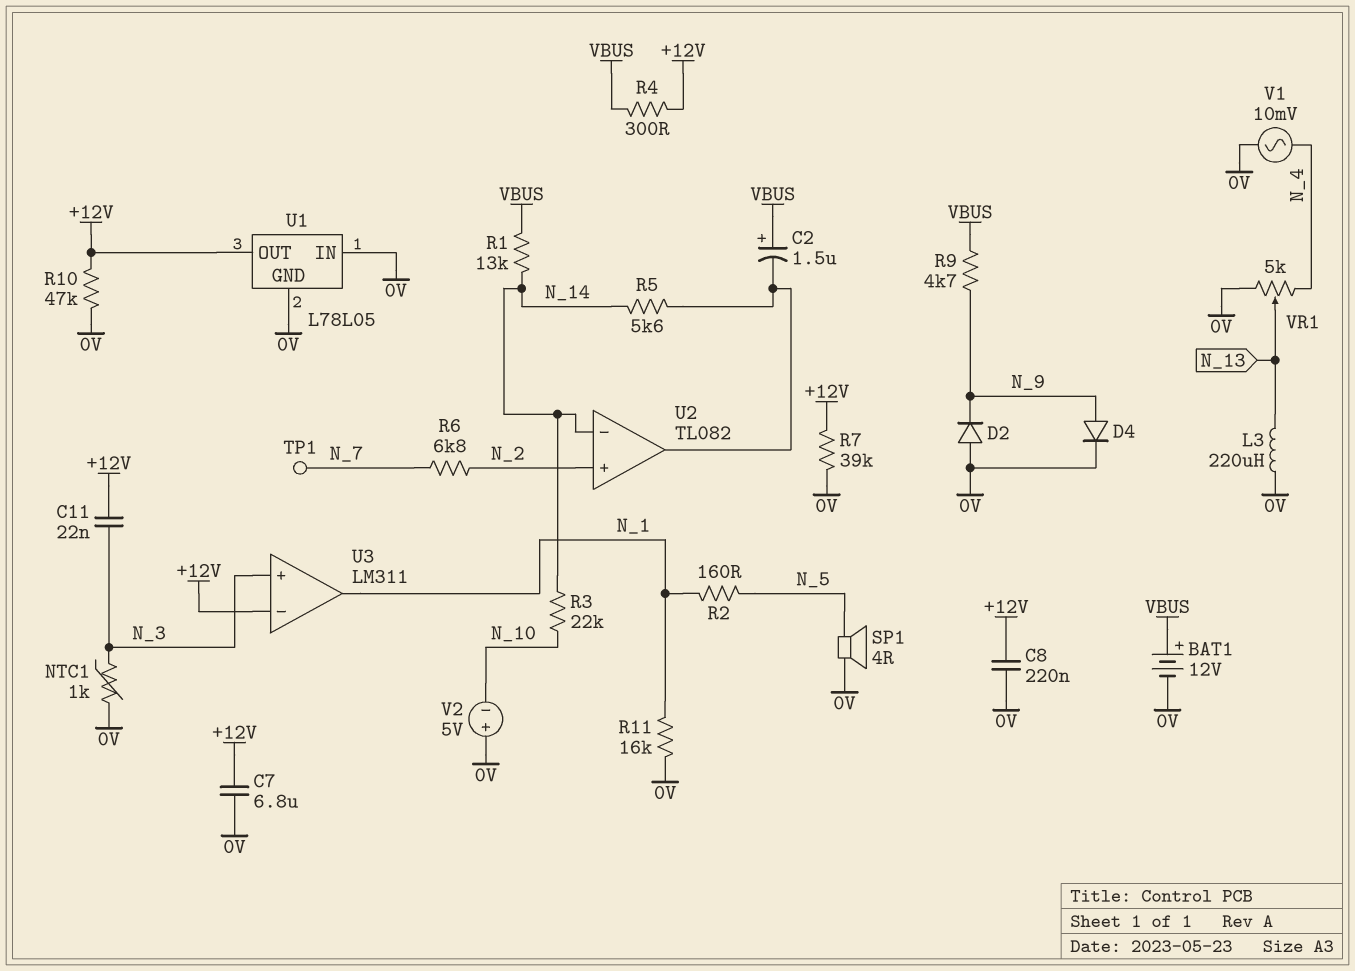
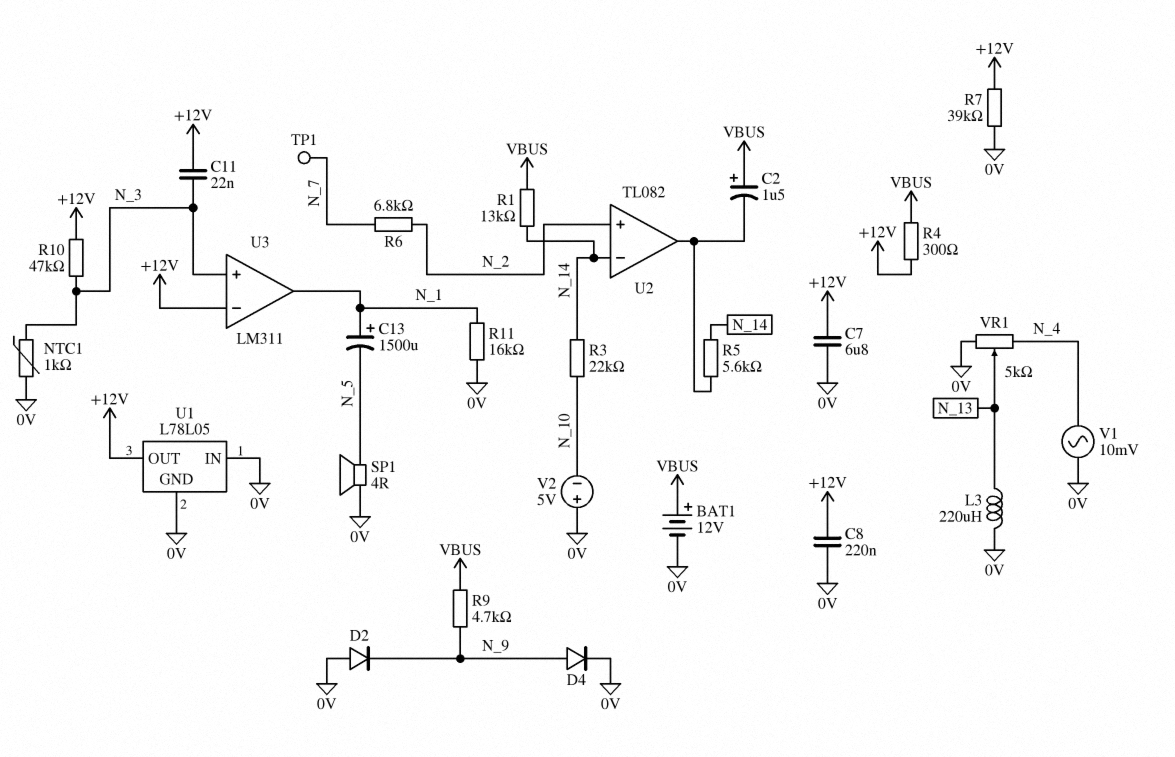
C13: none -> 1500uF (plus N_1, minus N_5)
R2: 160 (N_1, N_5) -> none
R10: 47k (+12V, 0V) -> 47k (+12V, N_3)

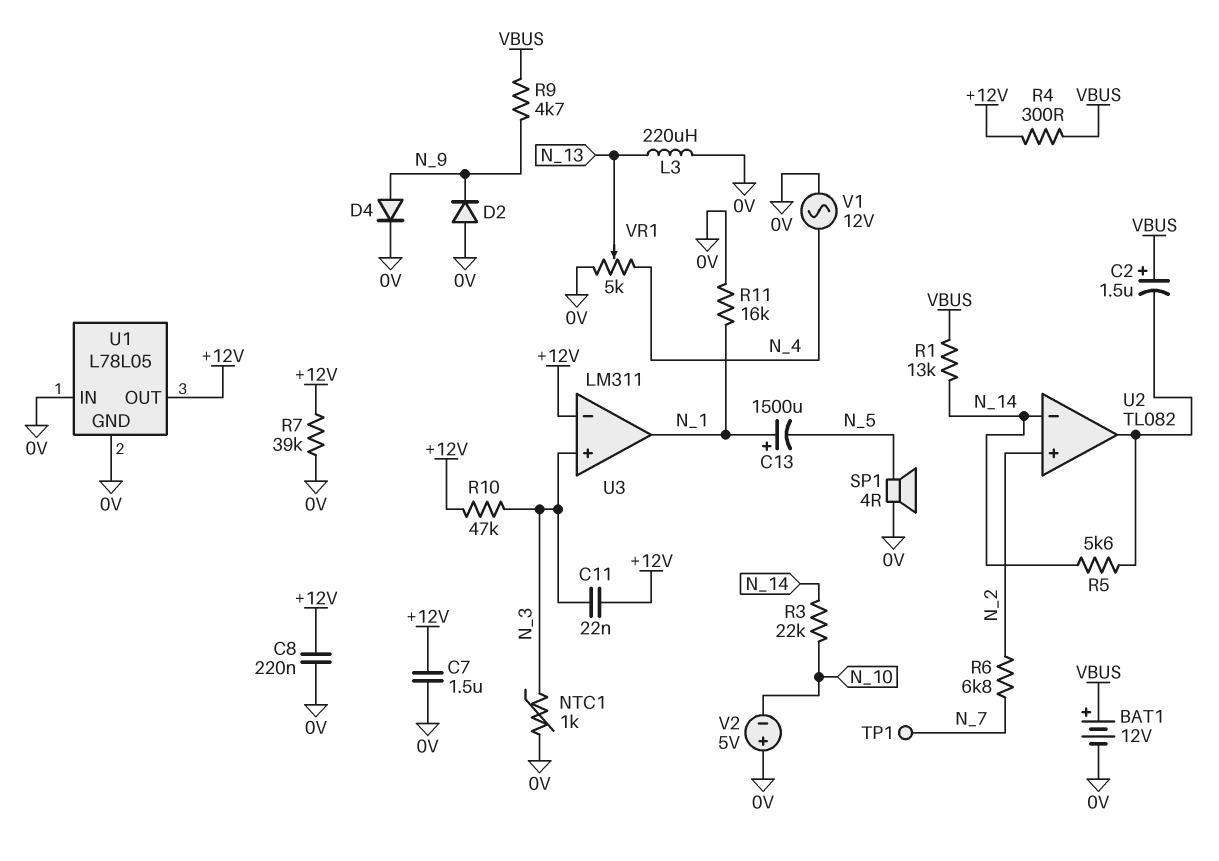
C7: 6.8uF (+12V, 0V) -> 1.5uF (+12V, 0V)
V1: AC 10mV (0V, N_4) -> AC 12V (0V, N_4)

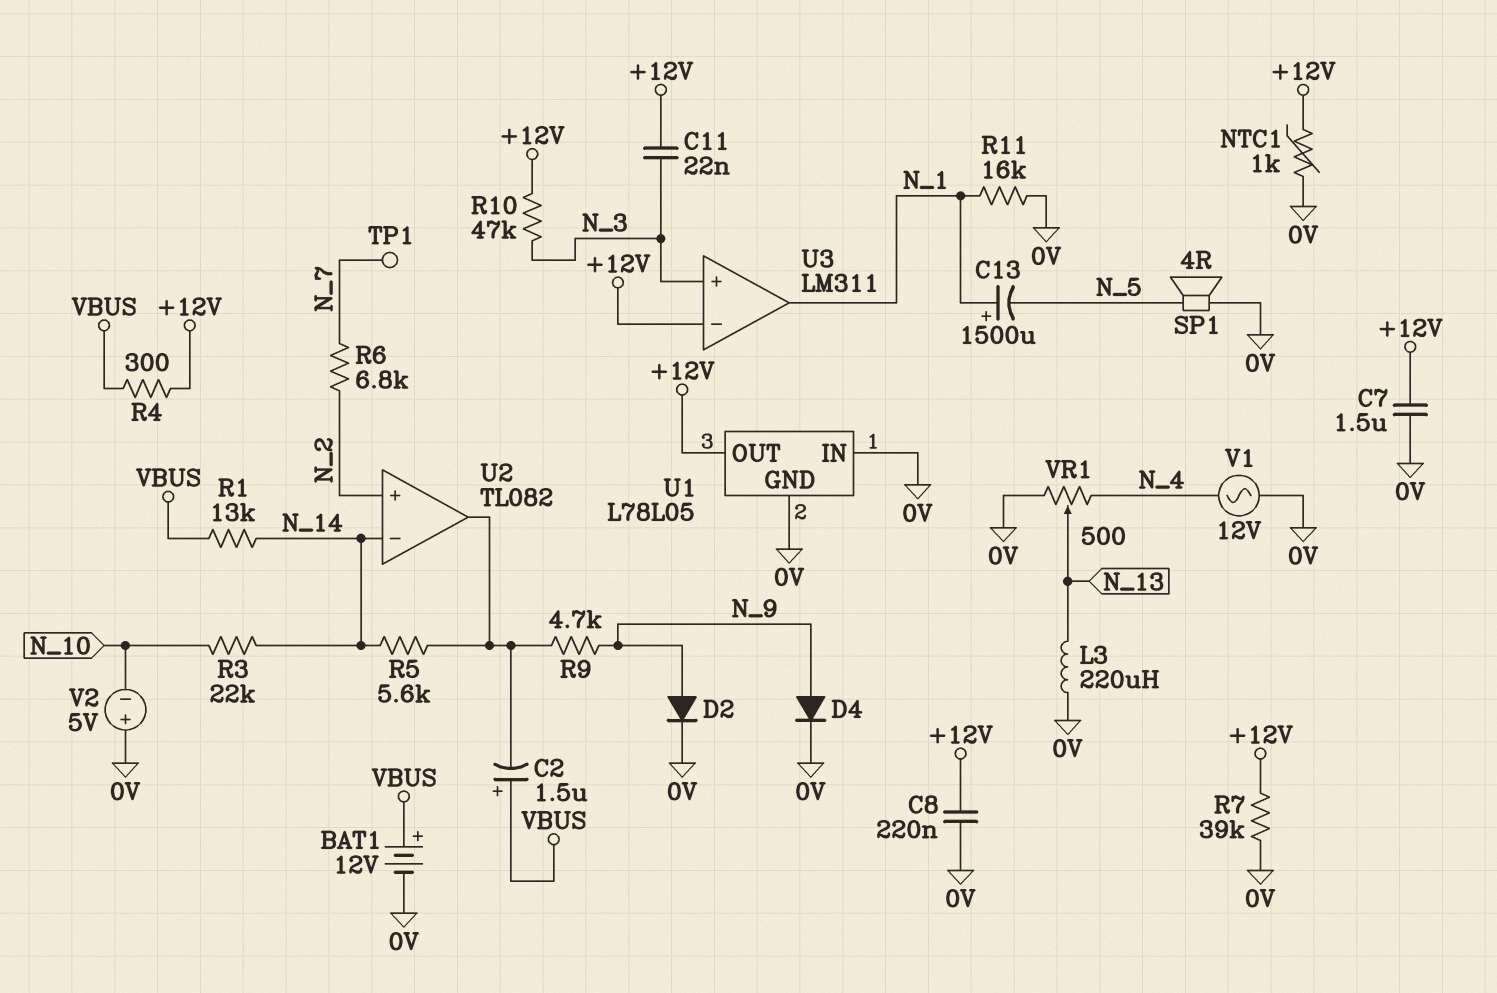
D2: diode (A 0V, K N_9) -> diode (A N_9, K 0V)
NTC1: 1k (0V, N_3) -> 1k (+12V, 0V)
R9: 4.7k (N_9, VBUS) -> 4.7k (N_9, U2/out)
VR1: 5k (0V, N_4, wiper N_13) -> 500 (0V, N_4, wiper N_13)

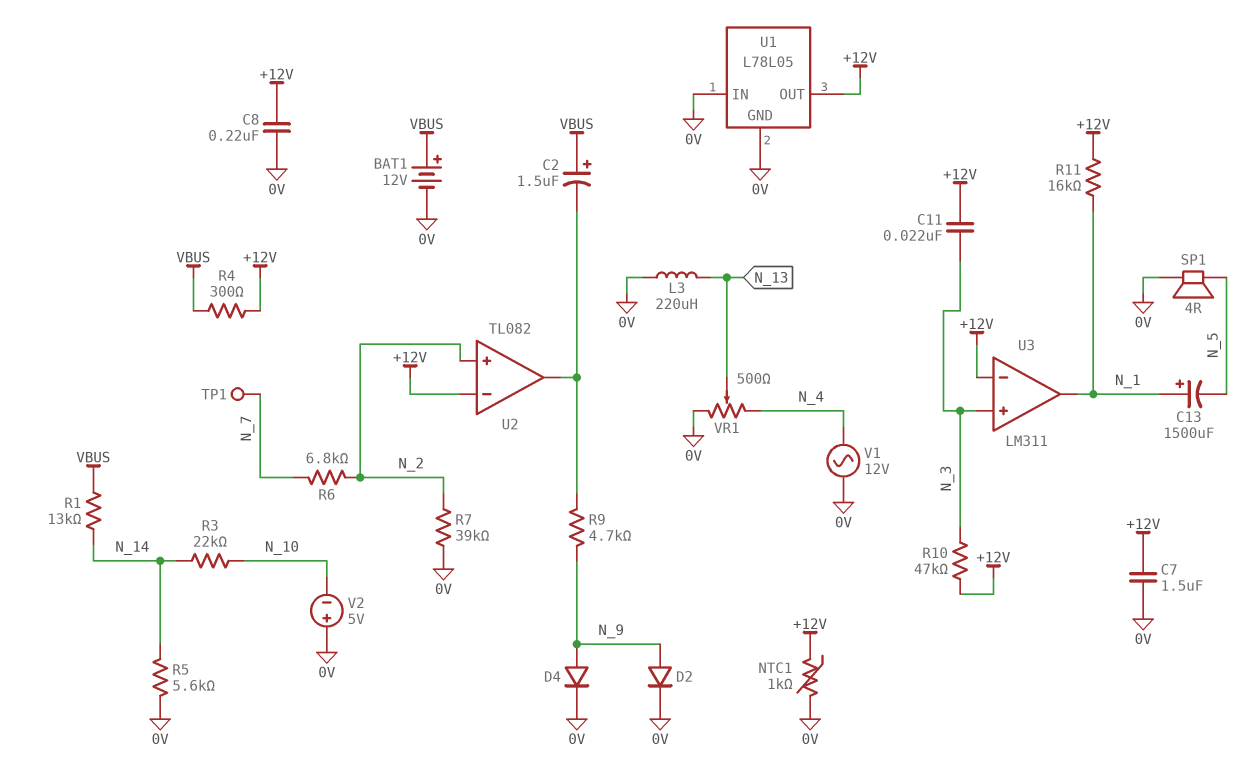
R5: 5.6k (N_14, U2/out) -> 5.6k (0V, N_14)
R7: 39k (+12V, 0V) -> 39k (0V, N_2)
R11: 16k (0V, N_1) -> 16k (+12V, N_1)
U2 pin in-: N_14 -> +12V

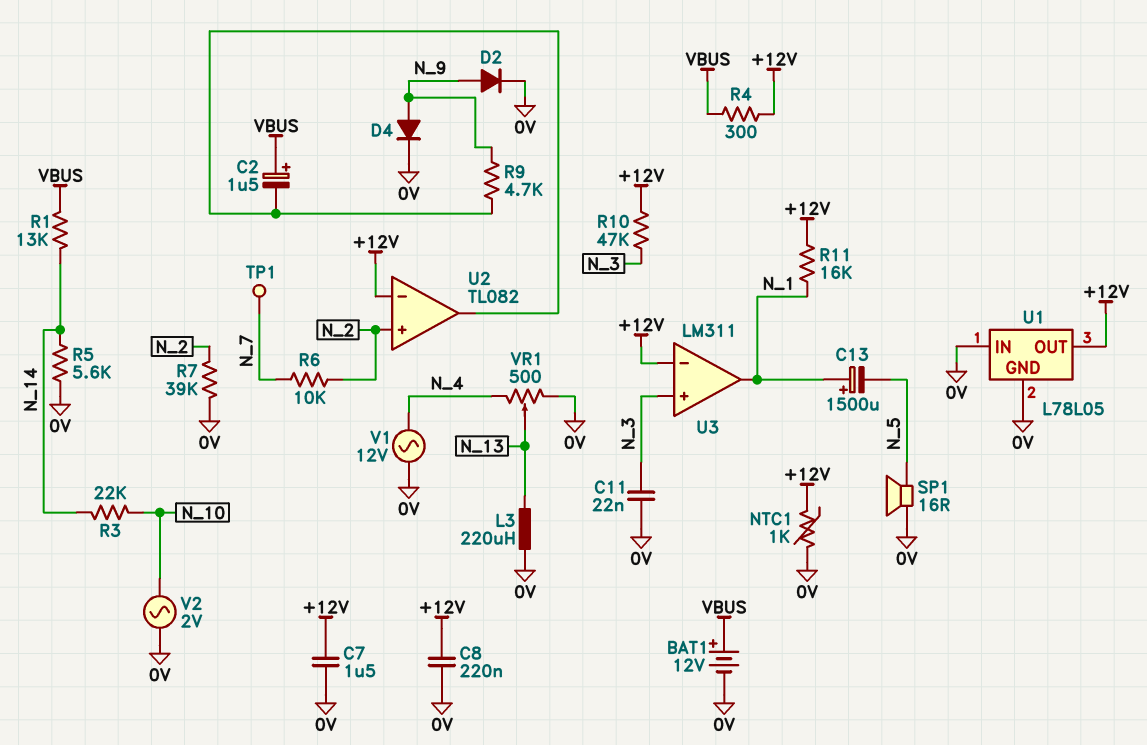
C11: 22nF (+12V, N_3) -> 22nF (0V, N_3)
R6: 6.8k (N_2, N_7) -> 10k (N_2, N_7)
SP1: speaker 4R (0V, N_5) -> speaker 16R (0V, N_5)
V2: 5V (plus 0V, minus N_10) -> AC 2V (0V, N_10)

